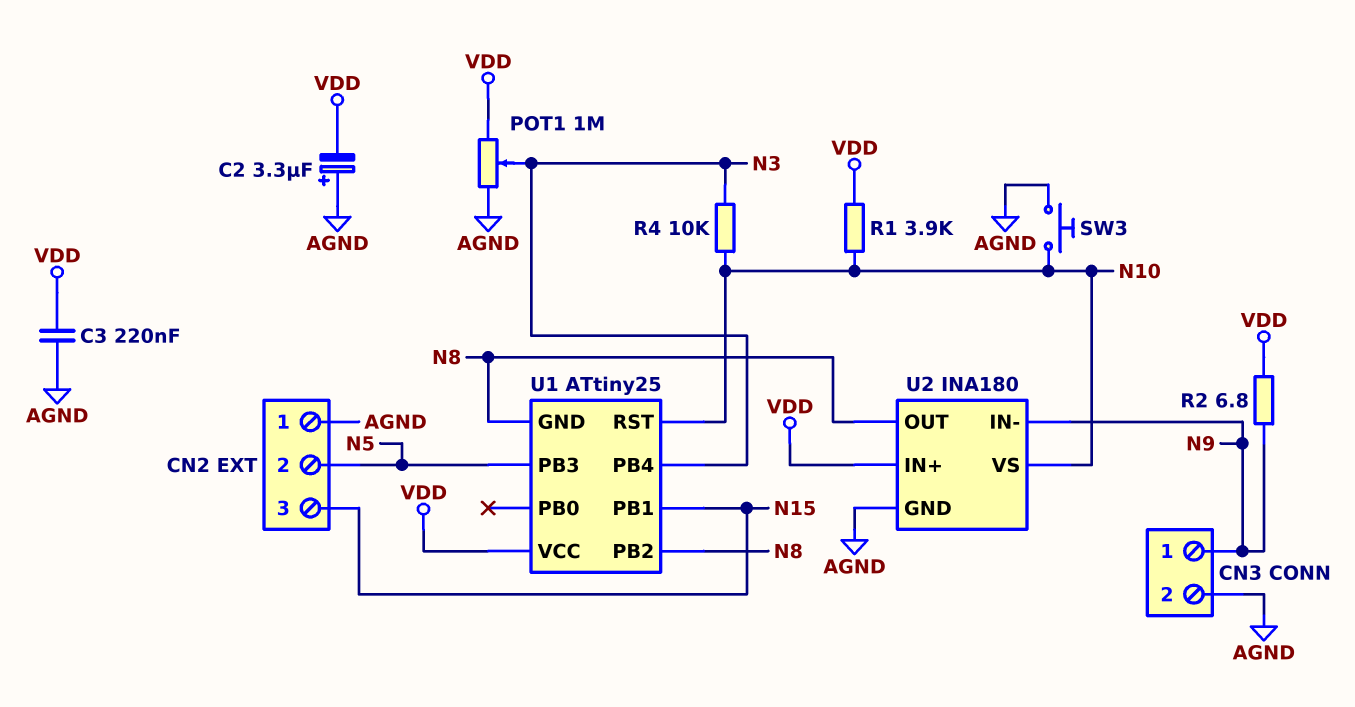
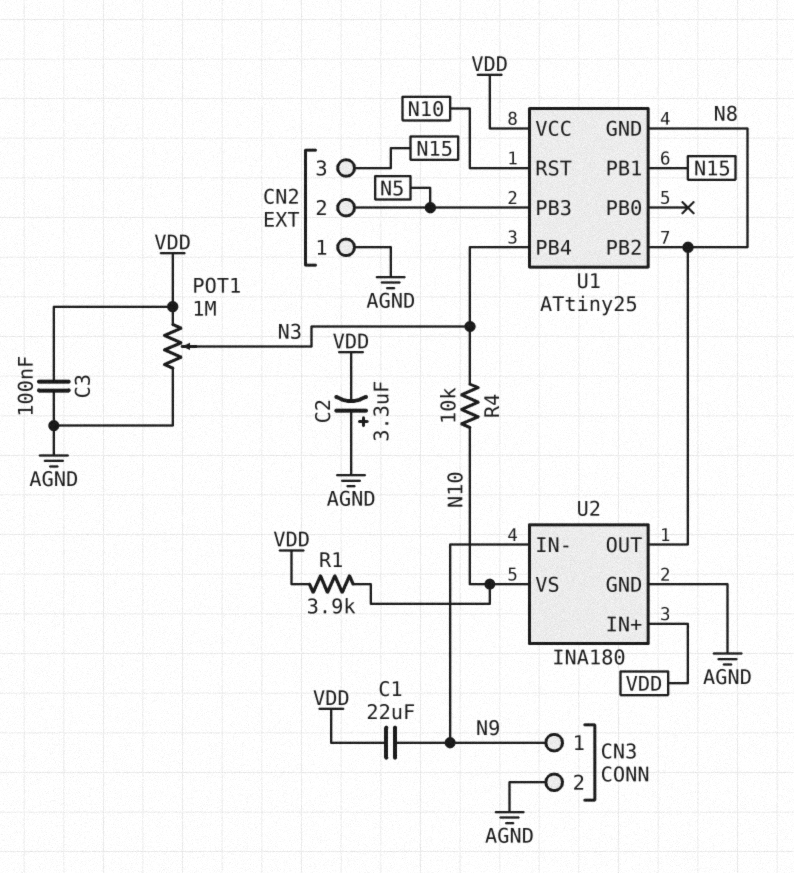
C1: none -> 22uF (N9, VDD)
C3: 220nF (AGND, VDD) -> 100nF (AGND, VDD)
R2: 6.8 (N9, VDD) -> none
SW3: button (AGND, N10) -> none

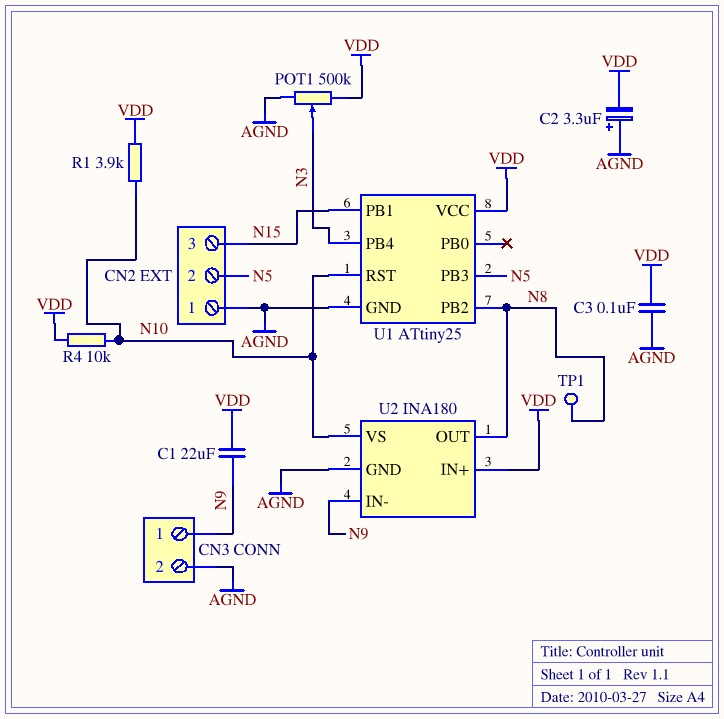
POT1: 1M (AGND, VDD, wiper N3) -> 500k (AGND, VDD, wiper N3)
R4: 10k (N3, N10) -> 10k (N10, VDD)
TP1: none -> test point (N8)
U1 pin GND: N8 -> AGND

